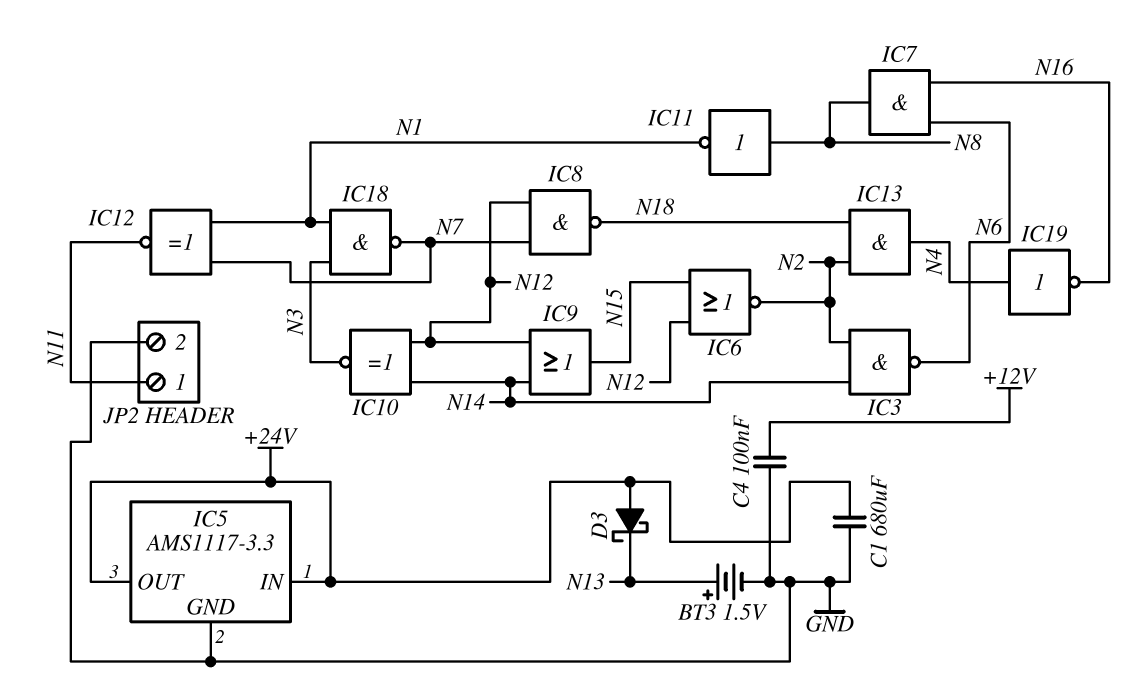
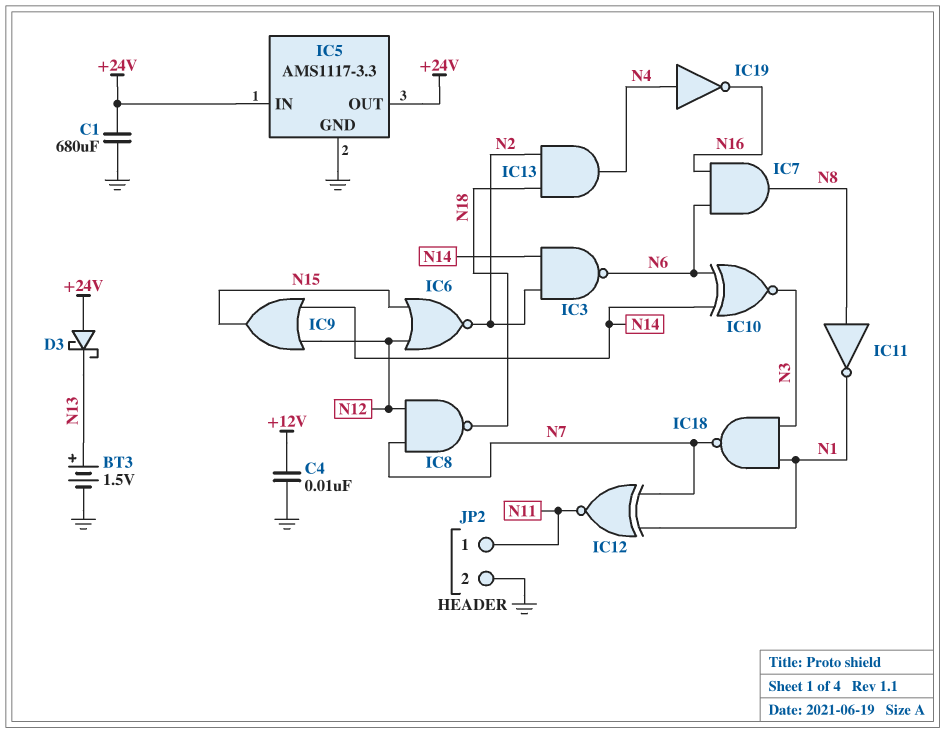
C4: 100nF (+12V, GND) -> 10nF (+12V, GND)
IC10: XNOR (in N12, in N14, out N3) -> XNOR (in N6, in N14, out N3)

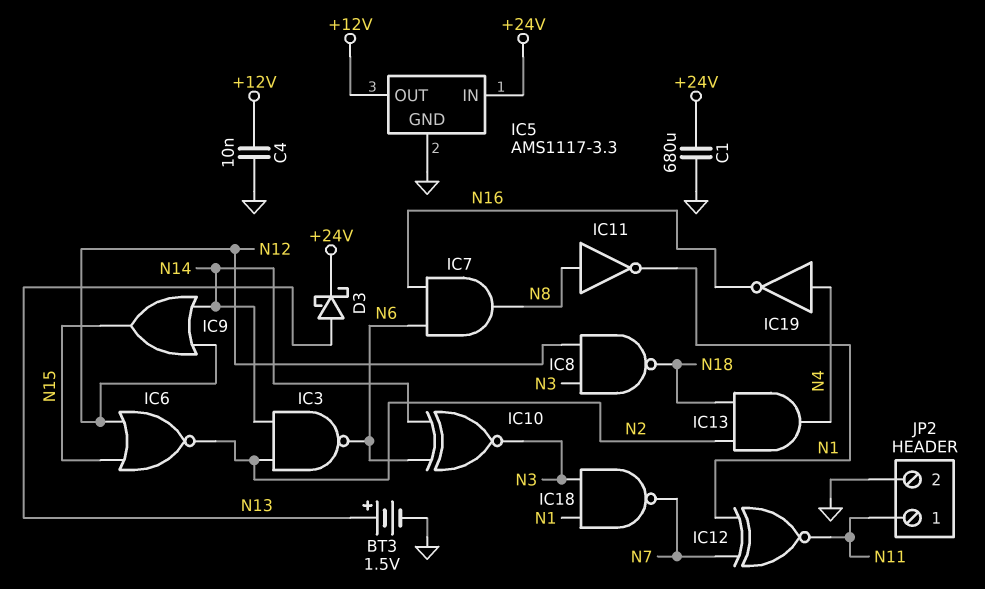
D3: schottky (A +24V, K N13) -> schottky (A N13, K +24V)
IC5 pin OUT: +24V -> +12V
IC8: NAND (in N7, in N12, out N18) -> NAND (in N3, in N12, out N18)

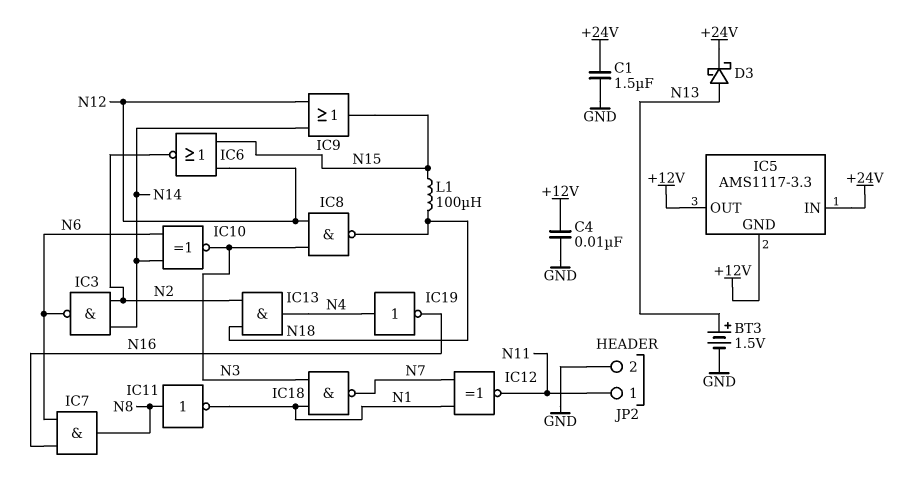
C1: 680uF (+24V, GND) -> 1.5uF (+24V, GND)
IC5 pin GND: GND -> +12V
L1: none -> 100uH (N15, N18)

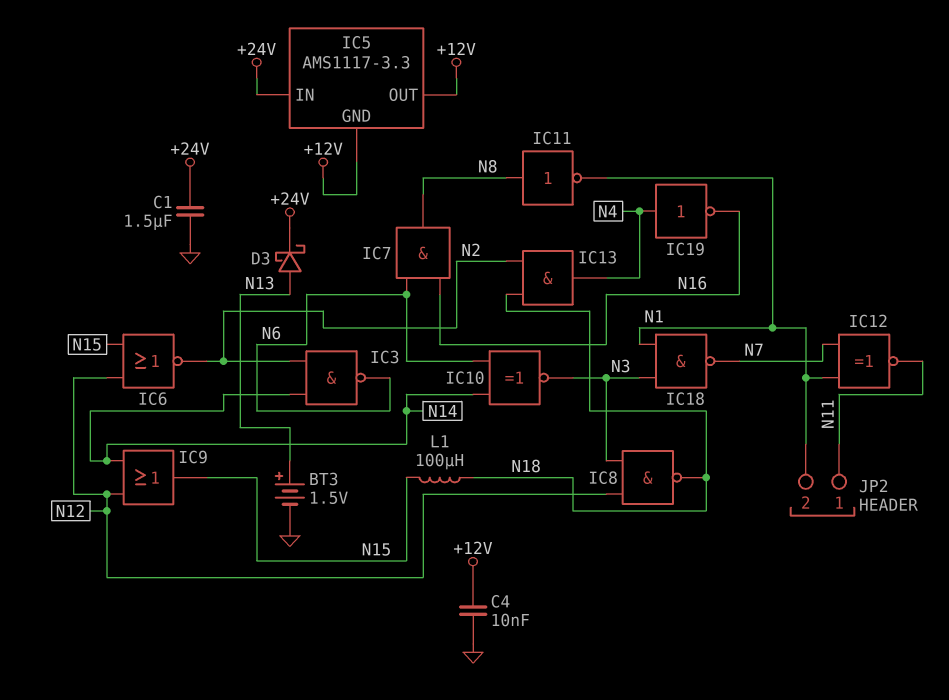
JP2 pin 2: GND -> N1

